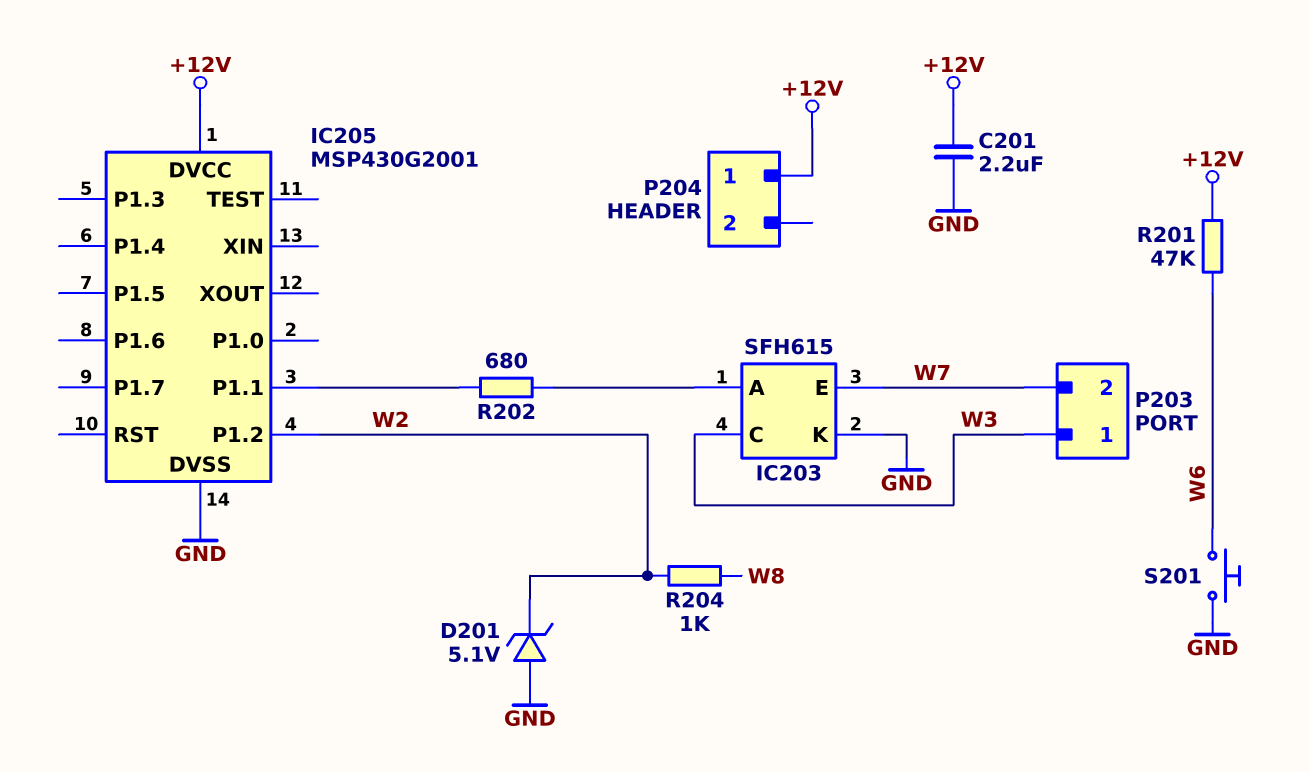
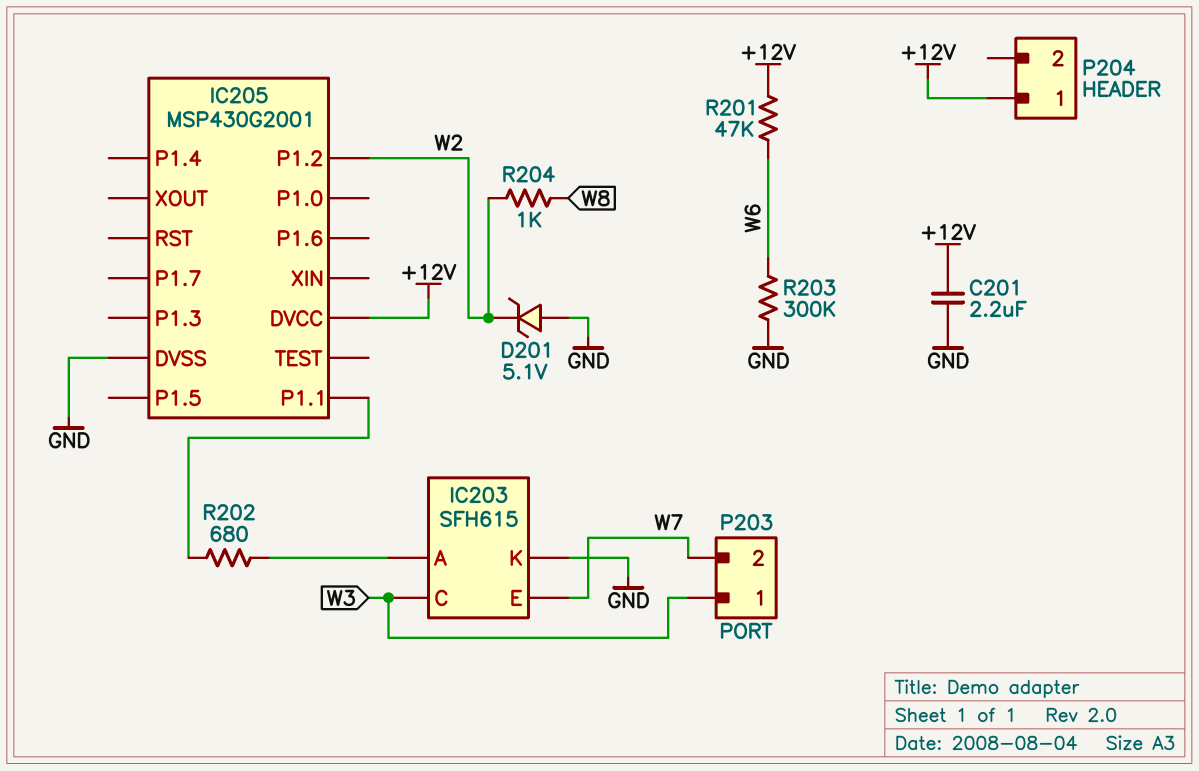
R203: none -> 300k (GND, W6)
S201: button (GND, W6) -> none

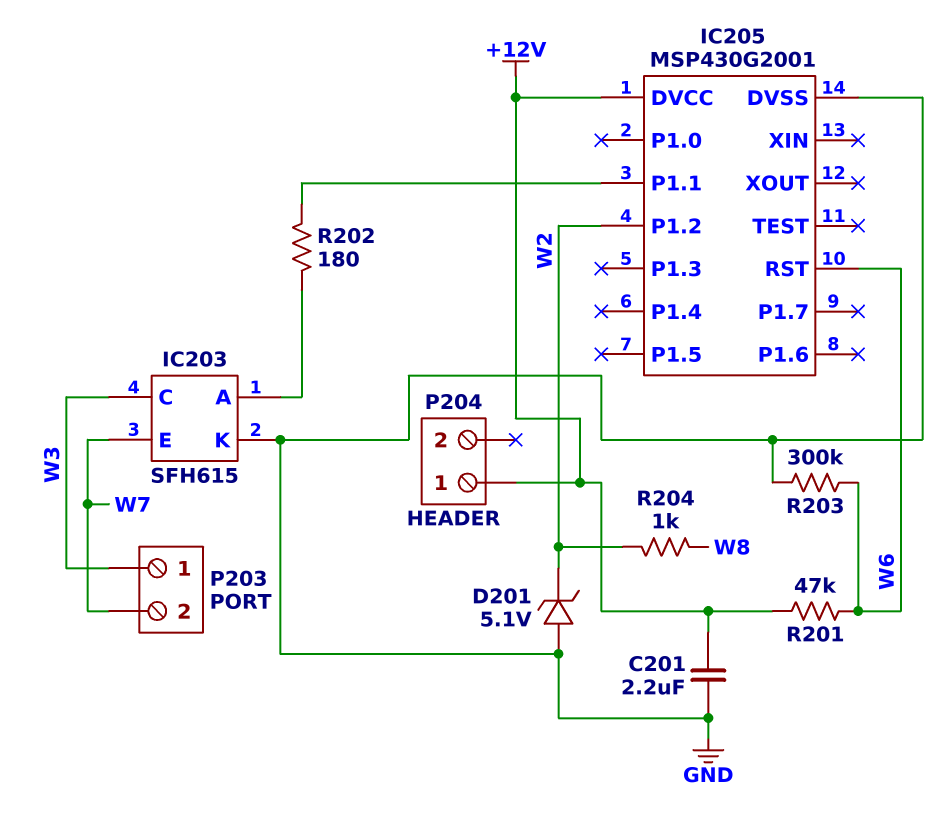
IC205 pin RST: none -> W6
R202: 680 (IC203/A, IC205/P1.1) -> 180 (IC203/A, IC205/P1.1)

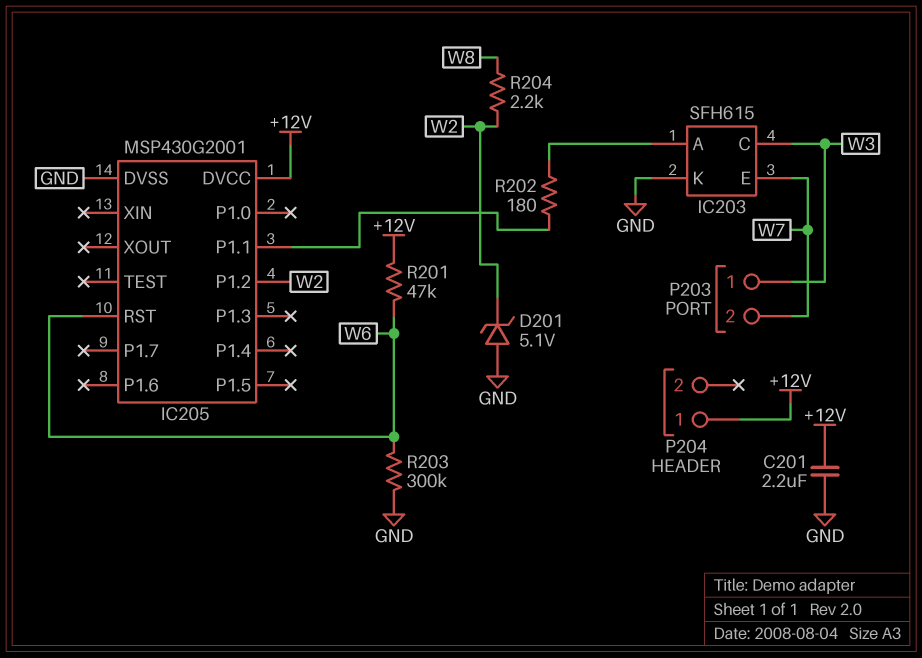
R204: 1k (W2, W8) -> 2.2k (W2, W8)

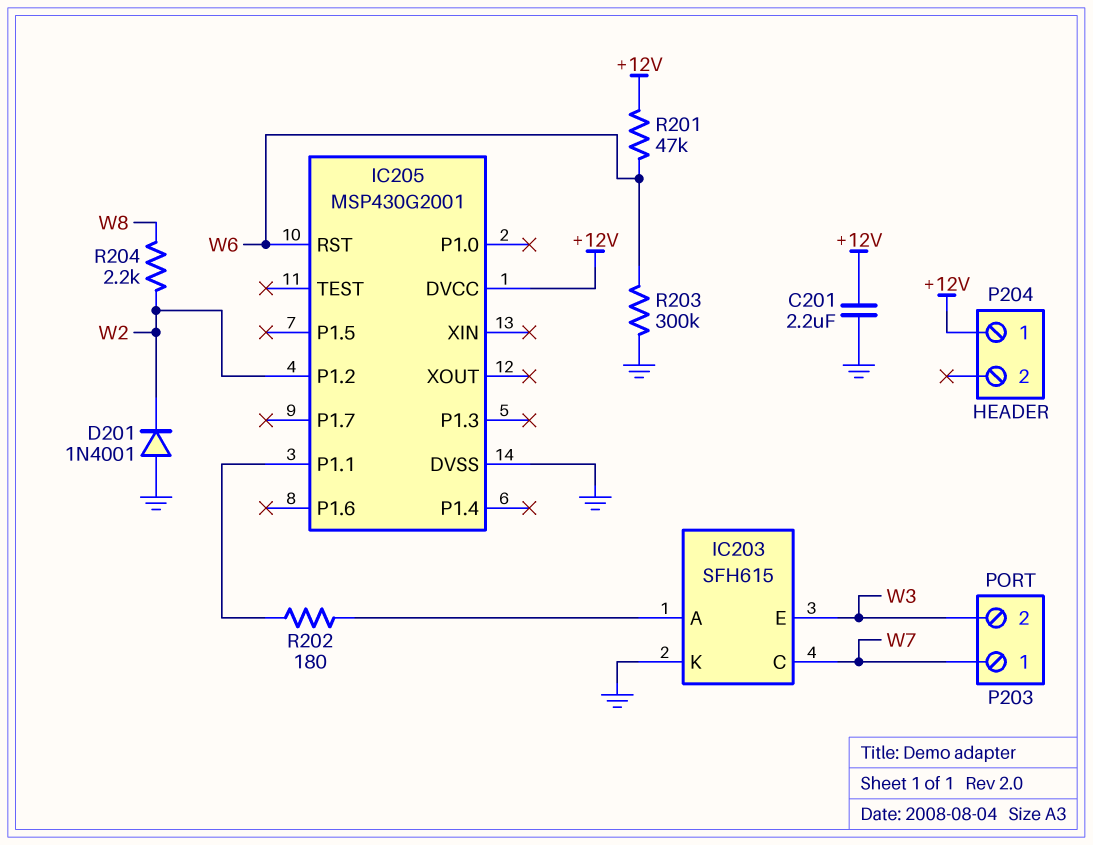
D201: zener 5.1V (A GND, K W2) -> diode 1N4001 (A GND, K W2)
IC203 pin C: W3 -> W7
IC203 pin E: W7 -> W3
P203 pin 1: W3 -> W7
P203 pin 2: W7 -> W3

